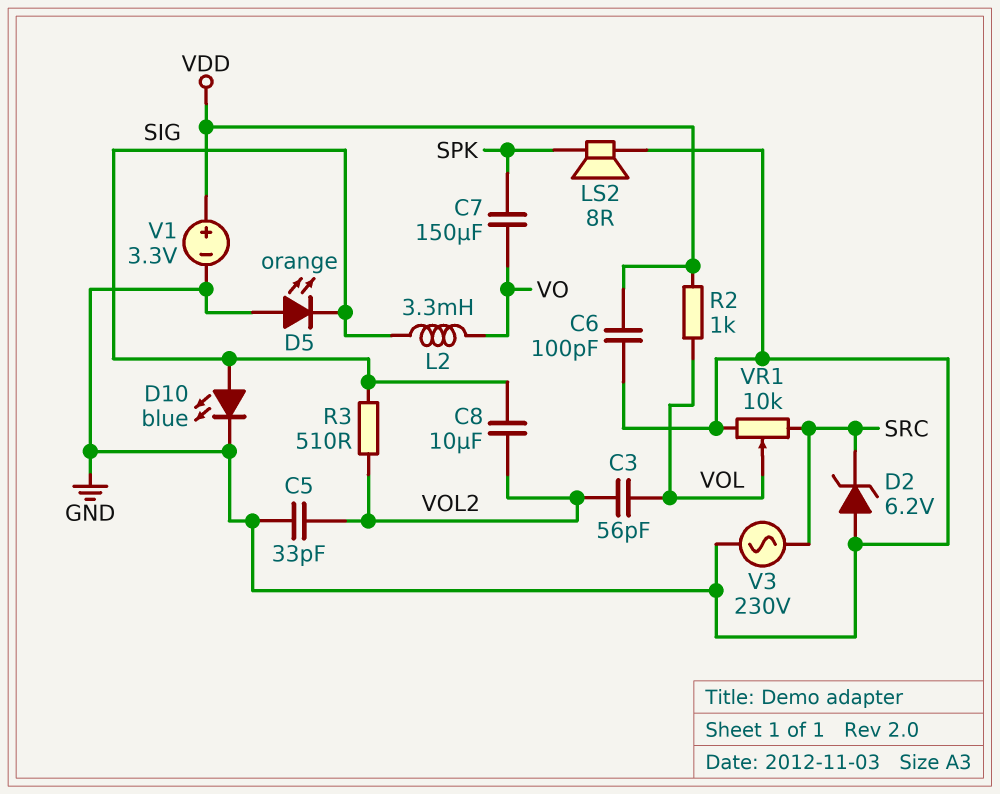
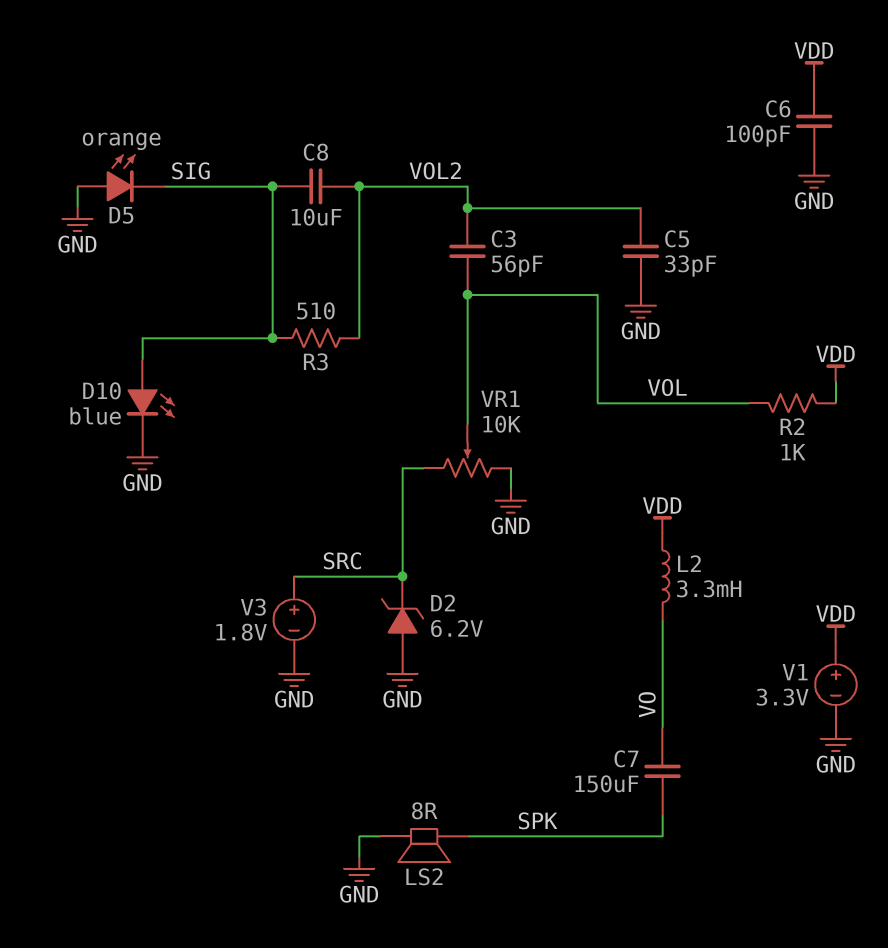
L2: 3.3mH (SIG, VO) -> 3.3mH (VDD, VO)
V3: AC 230V (GND, SRC) -> 1.8V (plus SRC, minus GND)

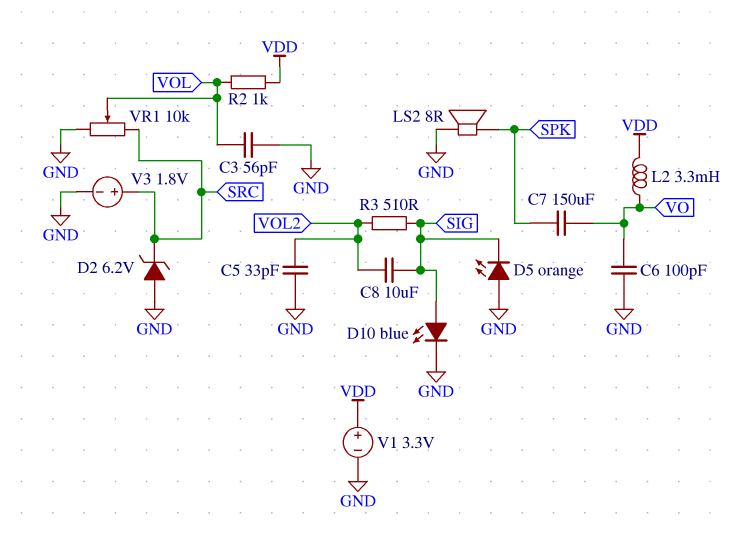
C3: 56pF (VOL, VOL2) -> 56pF (GND, VOL)
C6: 100pF (GND, VDD) -> 100pF (GND, VO)

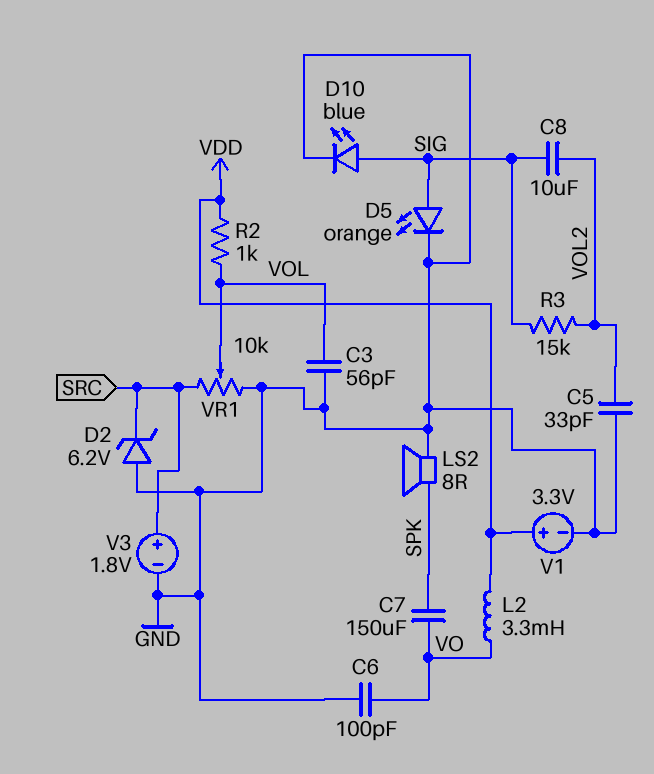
D5: LED orange (A GND, K SIG) -> LED orange (A SIG, K GND)
R3: 510 (SIG, VOL2) -> 15k (SIG, VOL2)

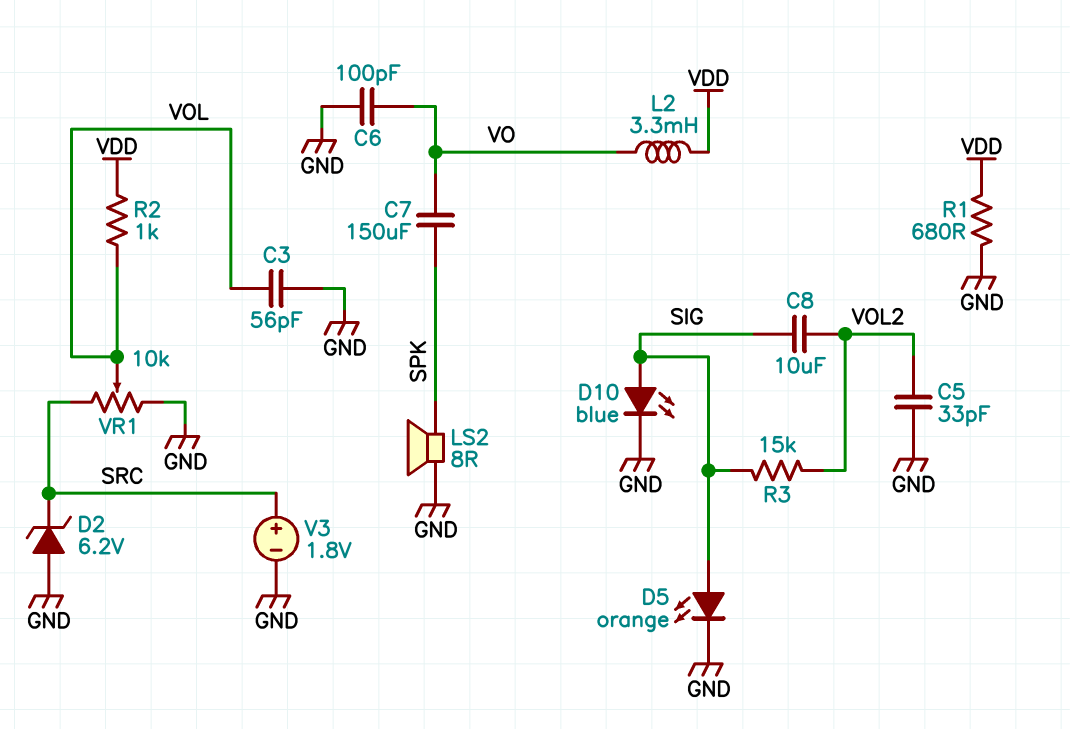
R1: none -> 680 (GND, VDD)
V1: 3.3V (plus VDD, minus GND) -> none

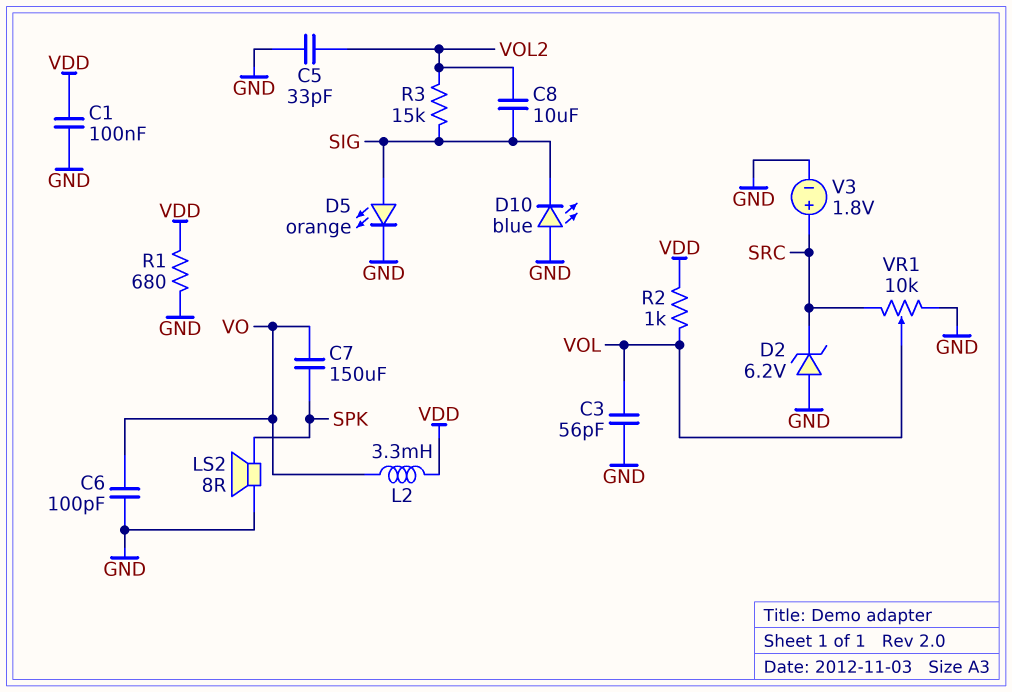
C1: none -> 100nF (GND, VDD)
D10: LED blue (A SIG, K GND) -> LED blue (A GND, K SIG)

